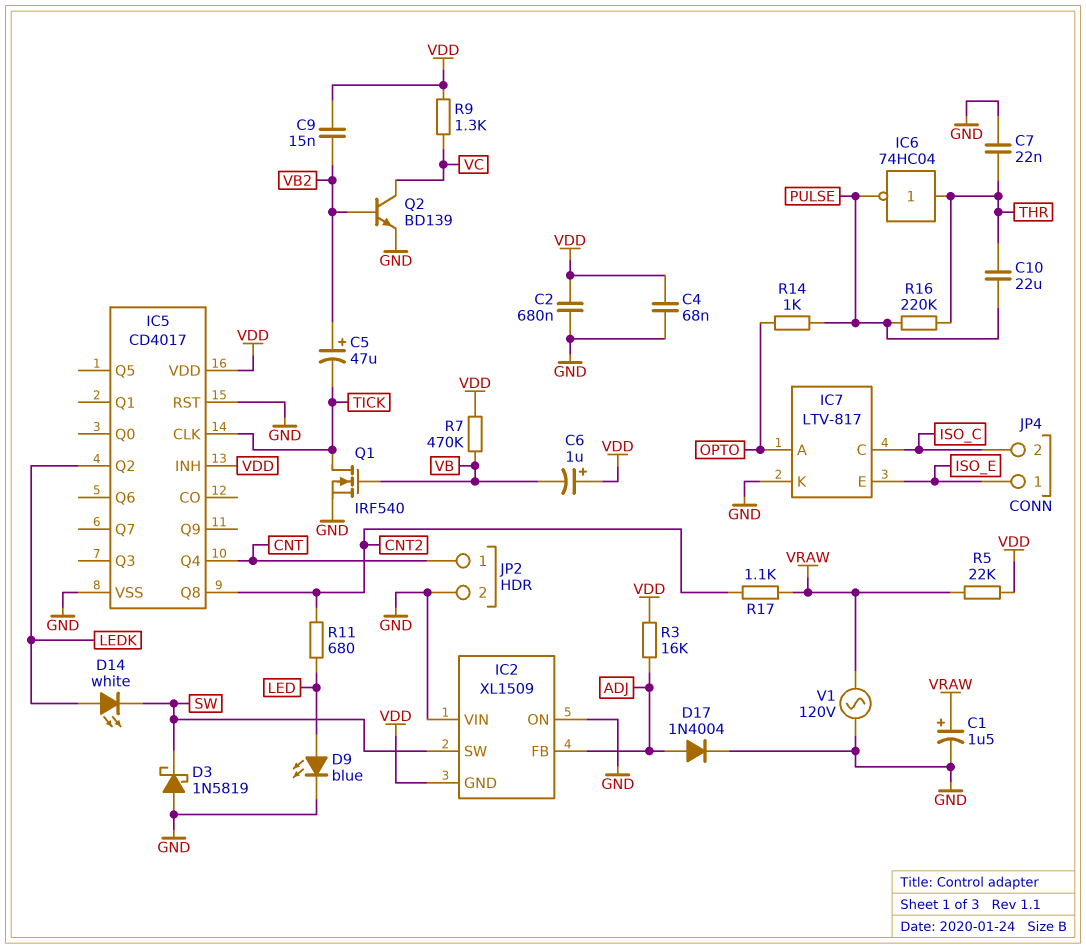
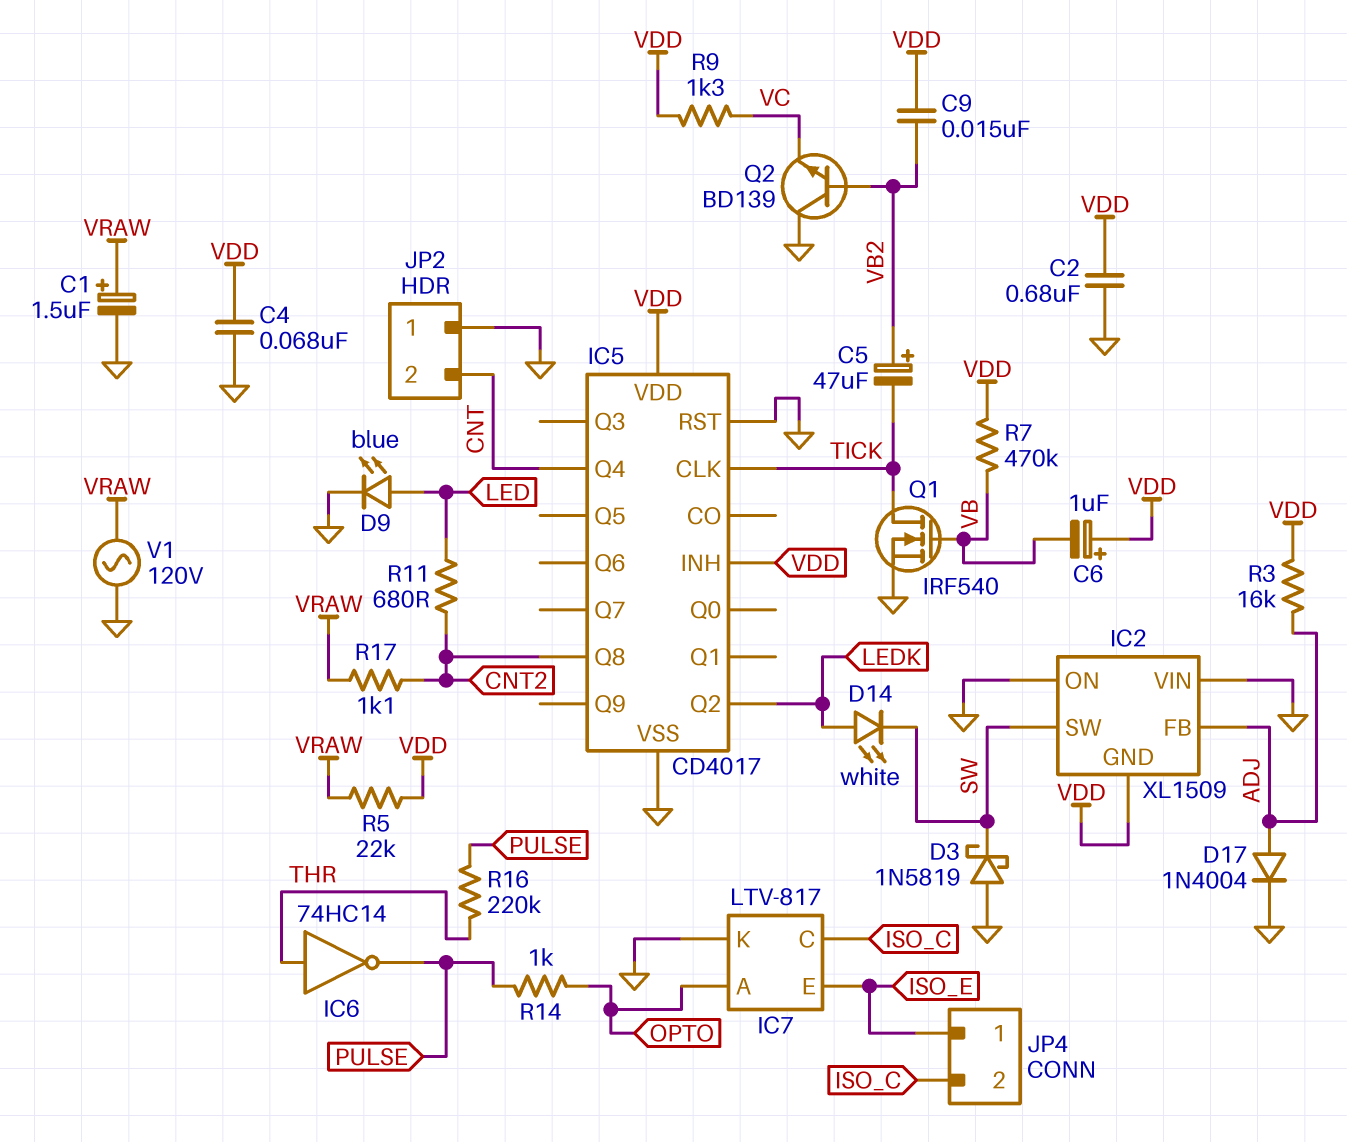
C7: 22nF (GND, THR) -> none
C10: 22uF (PULSE, THR) -> none
IC6: NOT 74HC04 (in THR, out PULSE) -> NOT 74HC14 (in THR, out PULSE)
JP2 pin 1: CNT -> GND
JP2 pin 2: GND -> CNT
Q2: NPN BD139 (B VB2, C VC, E GND) -> NPN BD139 (B VB2, C GND, E VC)

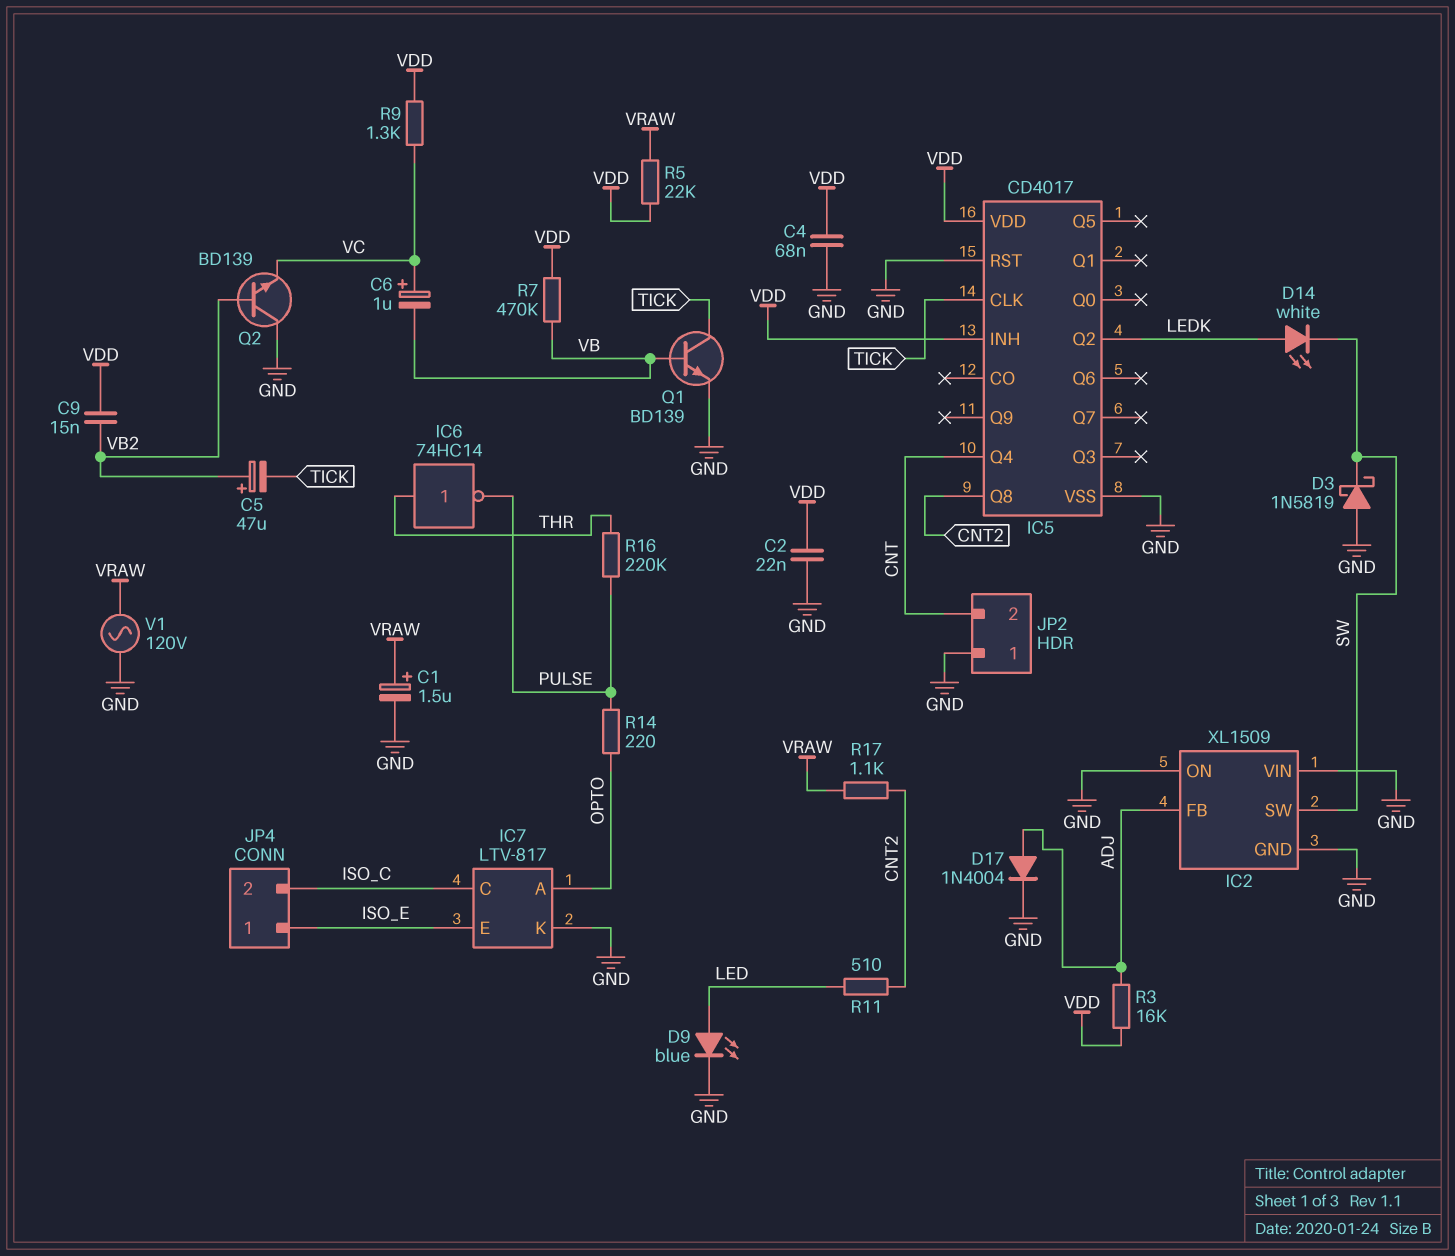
C2: 680nF (GND, VDD) -> 22nF (GND, VDD)
C6: 1uF (plus VDD, minus VB) -> 1uF (plus VC, minus VB)
IC2 pin GND: VDD -> GND
Q1: NMOS IRF540 (G VB, D TICK, S GND) -> NPN BD139 (B VB, C TICK, E GND)
R11: 680 (CNT2, LED) -> 510 (CNT2, LED)
R14: 1k (OPTO, PULSE) -> 220 (OPTO, PULSE)

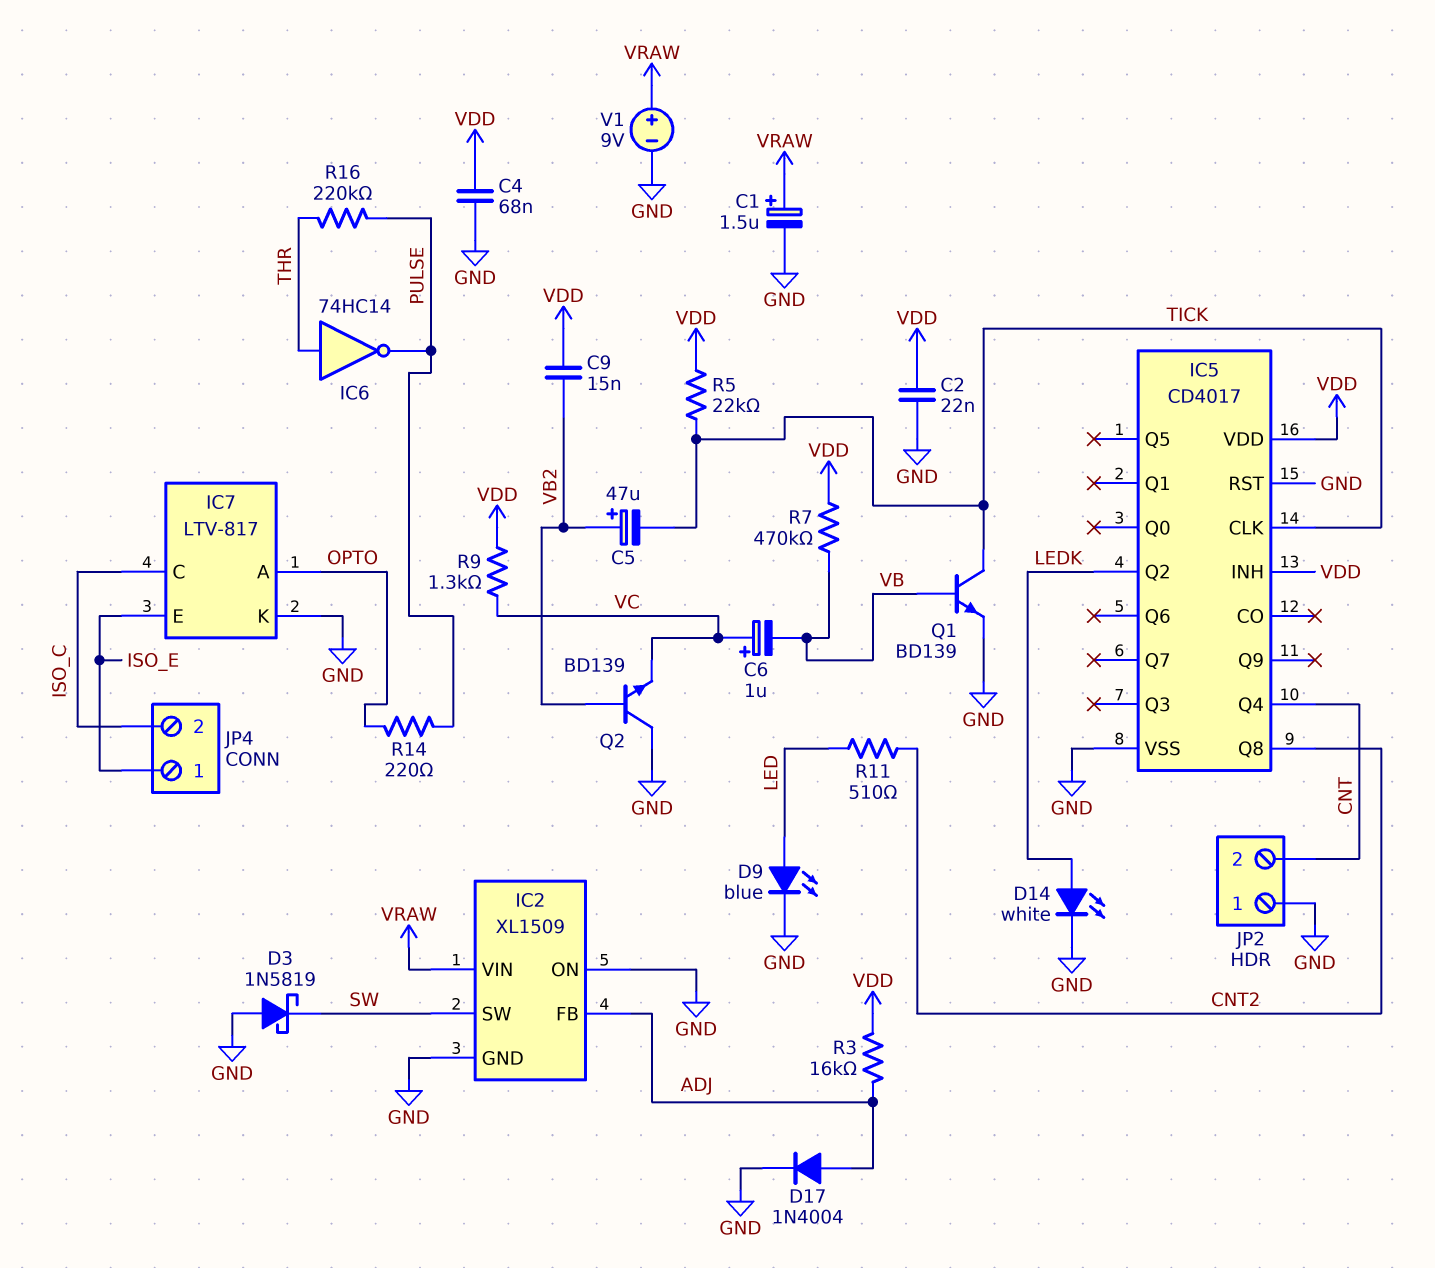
D14: LED white (A LEDK, K SW) -> LED white (A LEDK, K GND)
IC2 pin VIN: GND -> VRAW
R5: 22k (VDD, VRAW) -> 22k (TICK, VDD)
R17: 1.1k (CNT2, VRAW) -> none
V1: AC 120V (GND, VRAW) -> 9V (plus VRAW, minus GND)

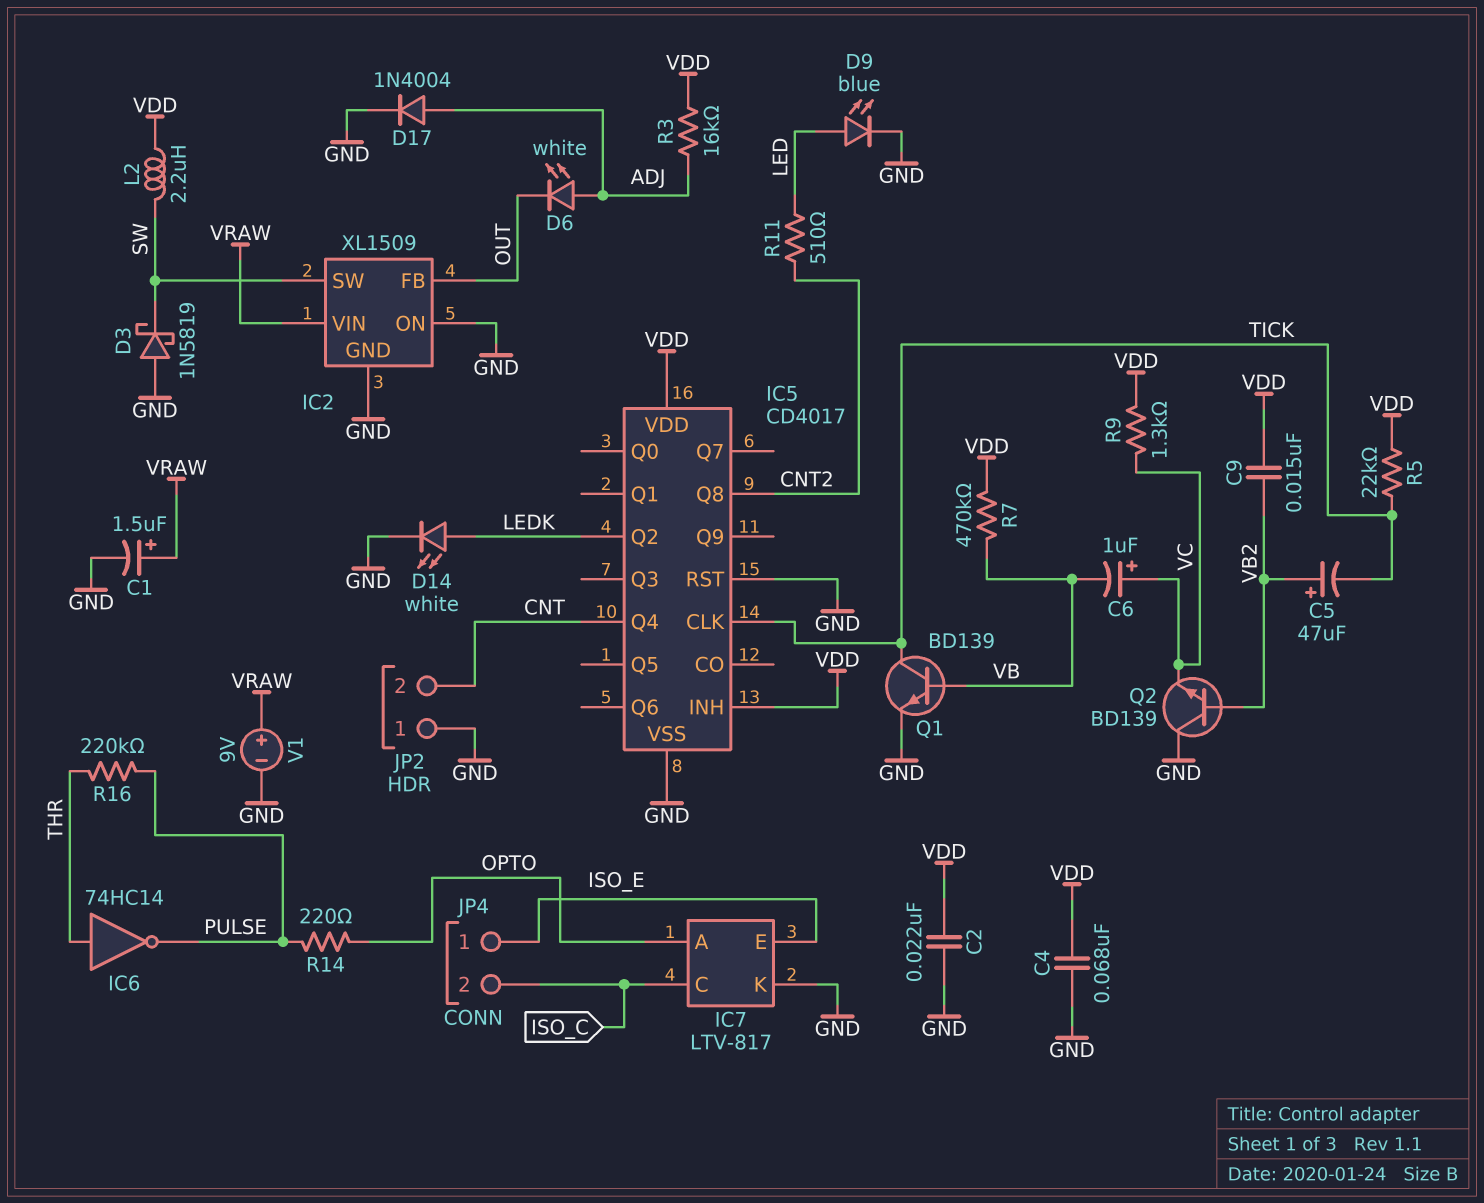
D6: none -> LED white (A ADJ, K OUT)
IC2 pin FB: ADJ -> OUT
L2: none -> 2.2uH (SW, VDD)

